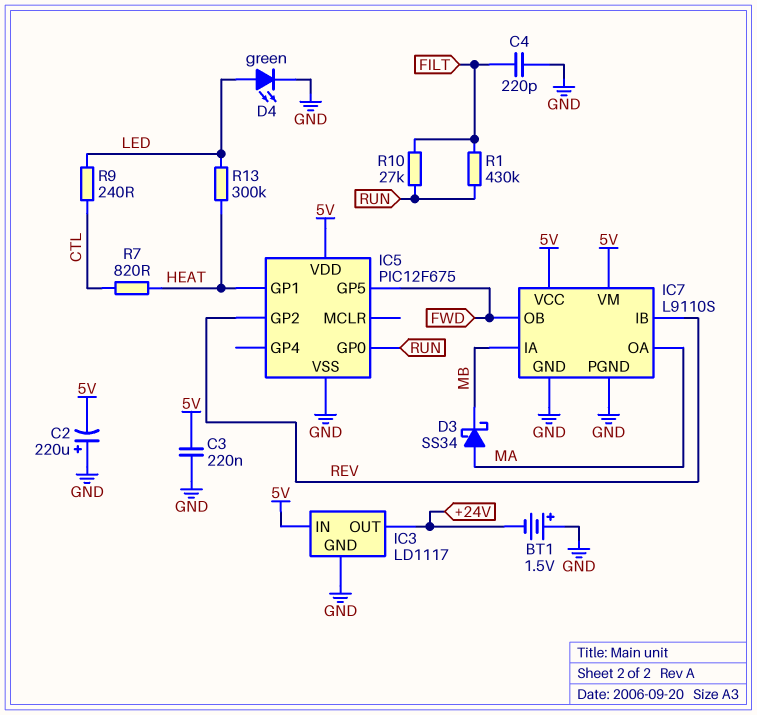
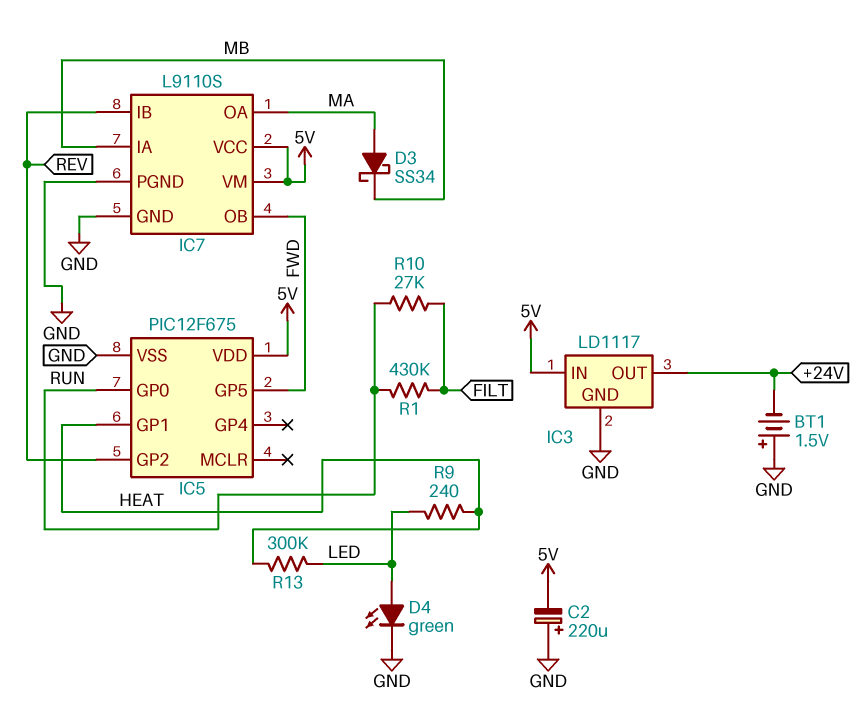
C3: 220nF (5V, GND) -> none
C4: 220pF (FILT, GND) -> none
R7: 820 (CTL, HEAT) -> none
R9: 240 (CTL, LED) -> 240 (HEAT, LED)

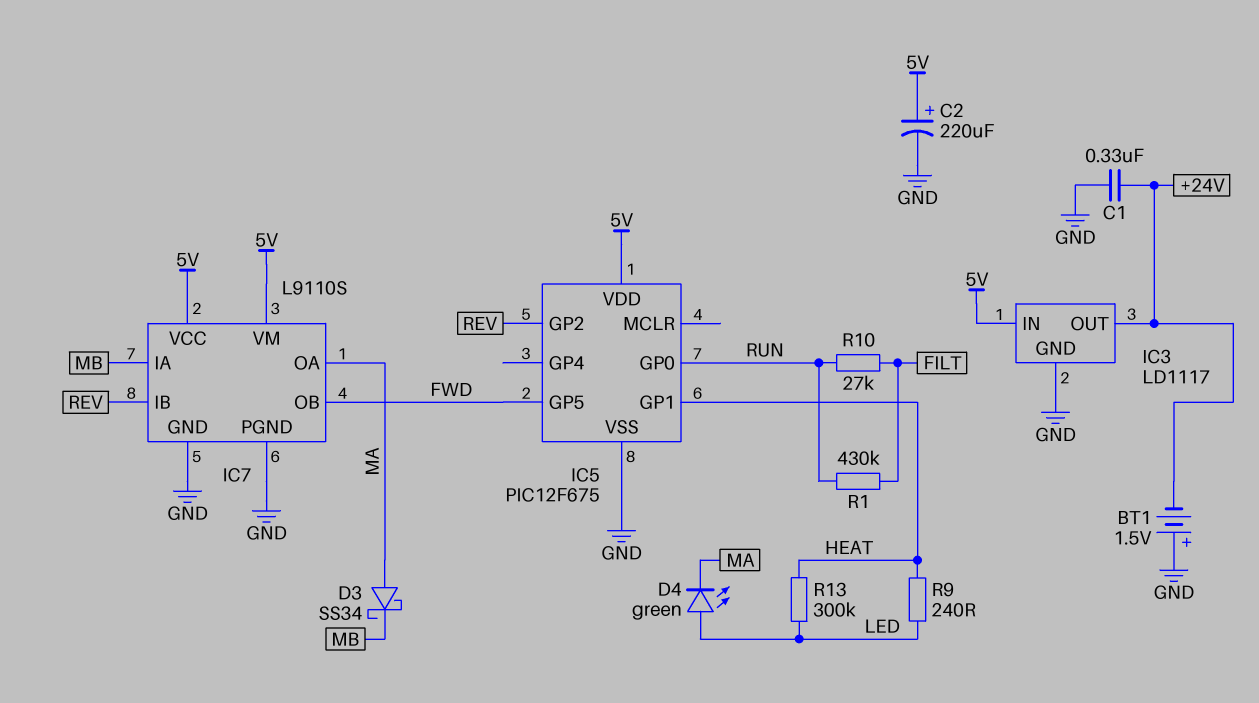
C1: none -> 330nF (+24V, GND)
C2: 220uF (plus GND, minus 5V) -> 220uF (plus 5V, minus GND)
D4: LED green (A LED, K GND) -> LED green (A LED, K MA)

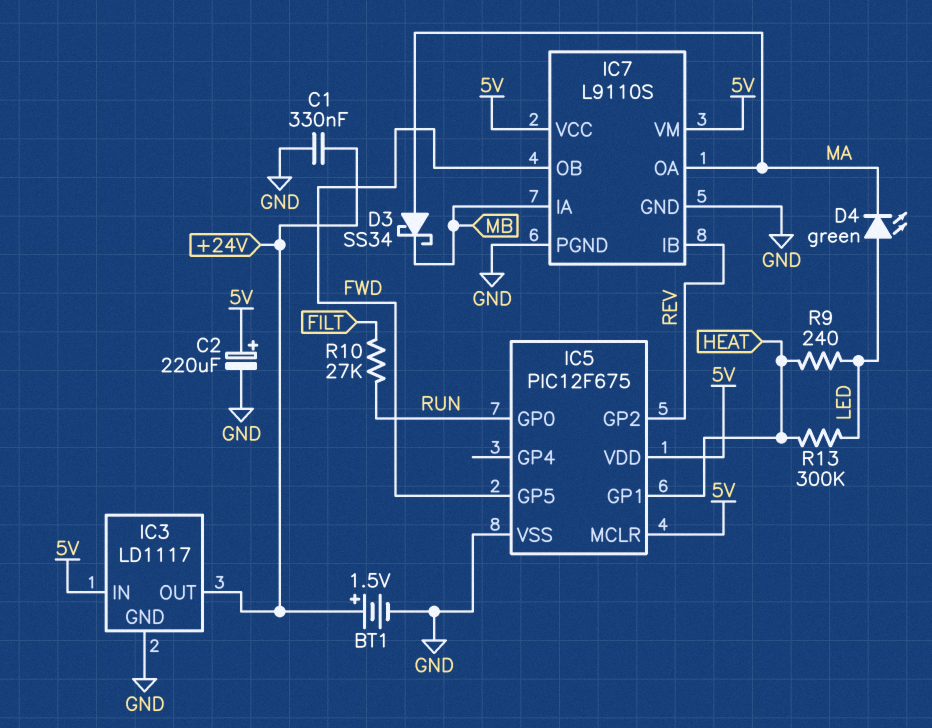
BT1: 1.5V (plus GND, minus +24V) -> 1.5V (plus +24V, minus GND)
IC5 pin MCLR: none -> 5V
R1: 430k (FILT, RUN) -> none

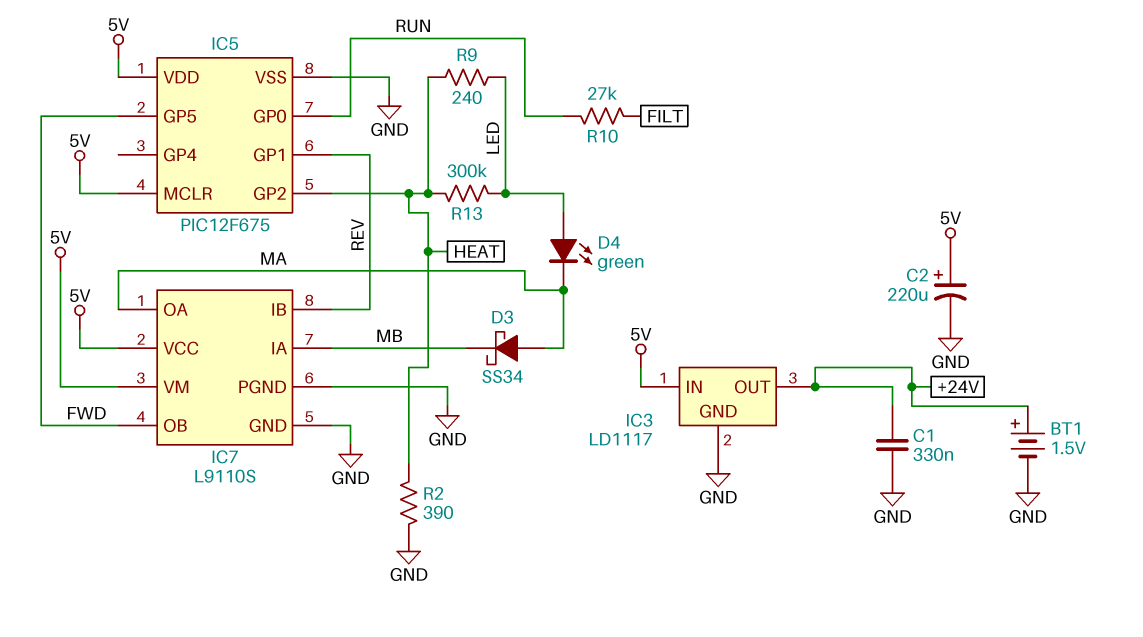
IC5 pin GP1: HEAT -> REV
IC5 pin GP2: REV -> HEAT
R2: none -> 390 (GND, HEAT)

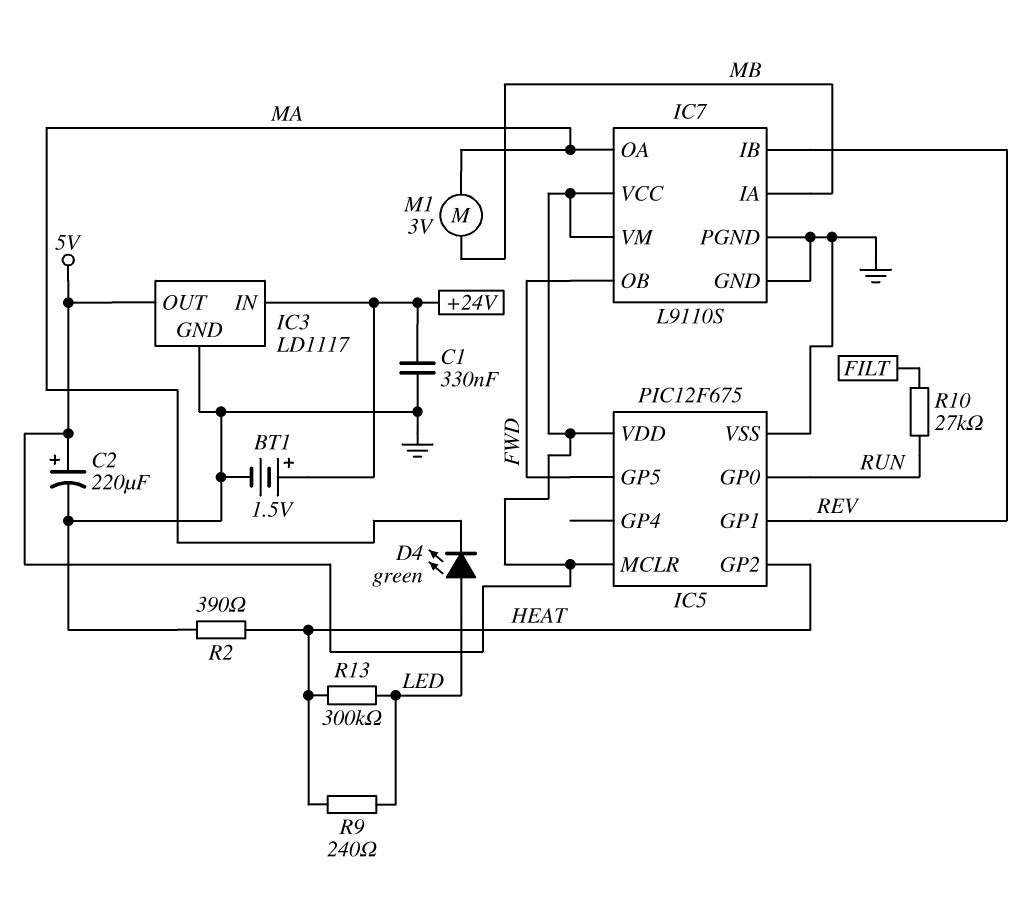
D3: schottky SS34 (A MA, K MB) -> none
IC3 pin IN: 5V -> +24V
IC3 pin OUT: +24V -> 5V
M1: none -> motor 3V (MA, MB)

